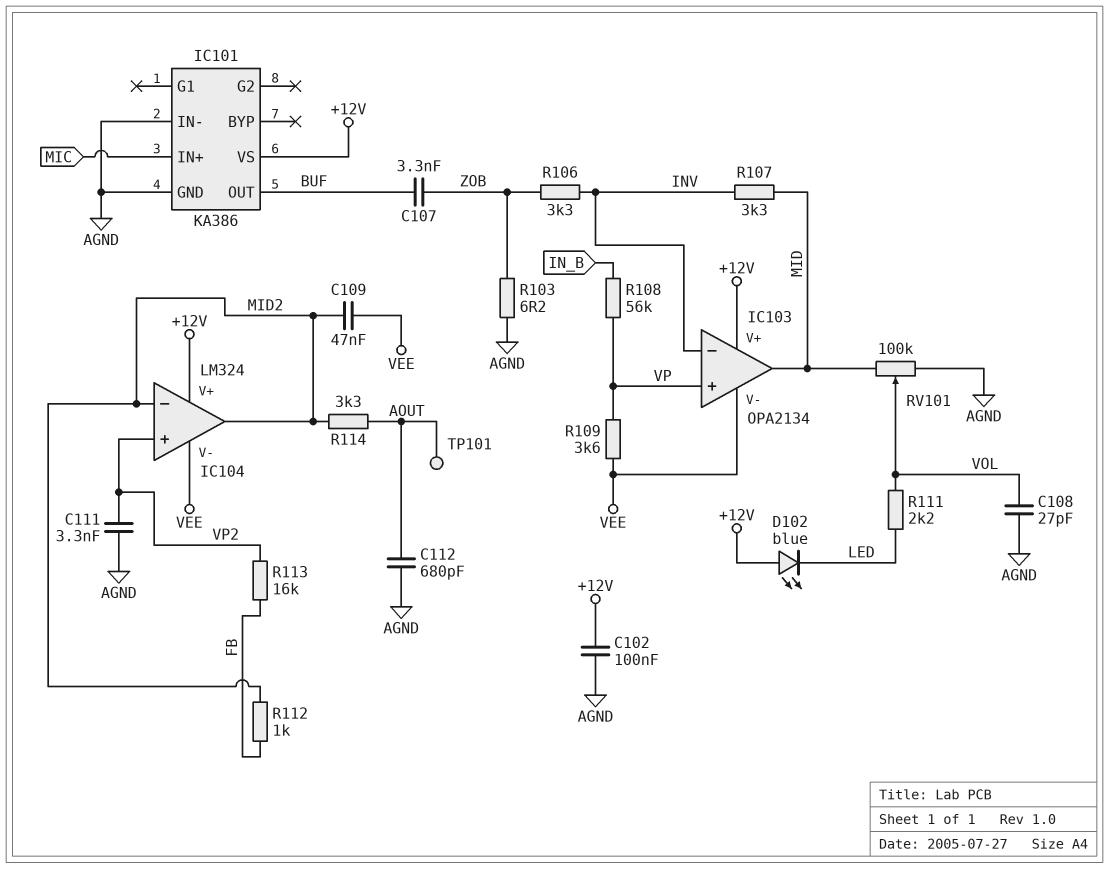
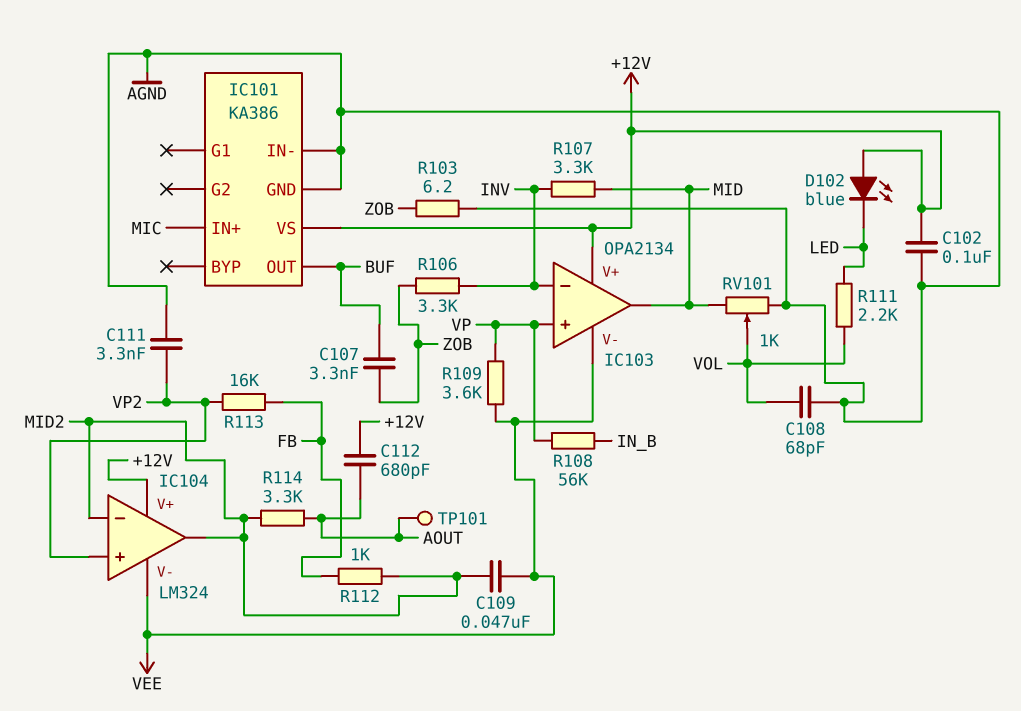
C108: 27pF (AGND, VOL) -> 68pF (AGND, VOL)
C112: 680pF (AGND, AOUT) -> 680pF (+12V, AOUT)
RV101: 100k (AGND, MID, wiper VOL) -> 1k (AGND, MID, wiper VOL)

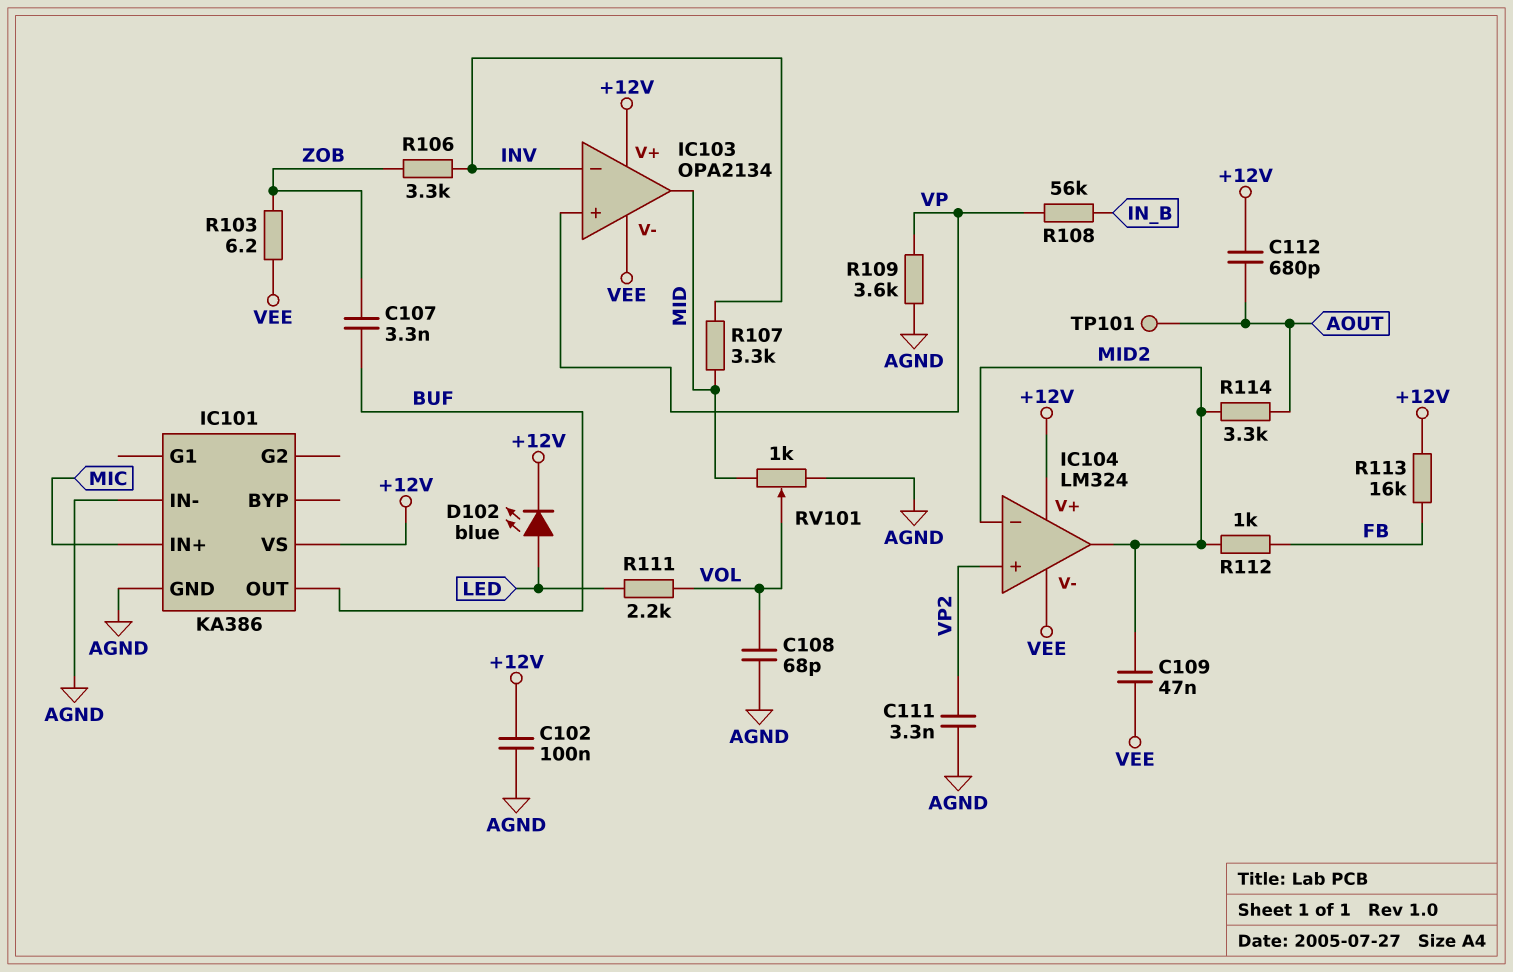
D102: LED blue (A +12V, K LED) -> LED blue (A LED, K +12V)
R103: 6.2 (AGND, ZOB) -> 6.2 (VEE, ZOB)
R109: 3.6k (VEE, VP) -> 3.6k (AGND, VP)
R113: 16k (FB, VP2) -> 16k (+12V, FB)

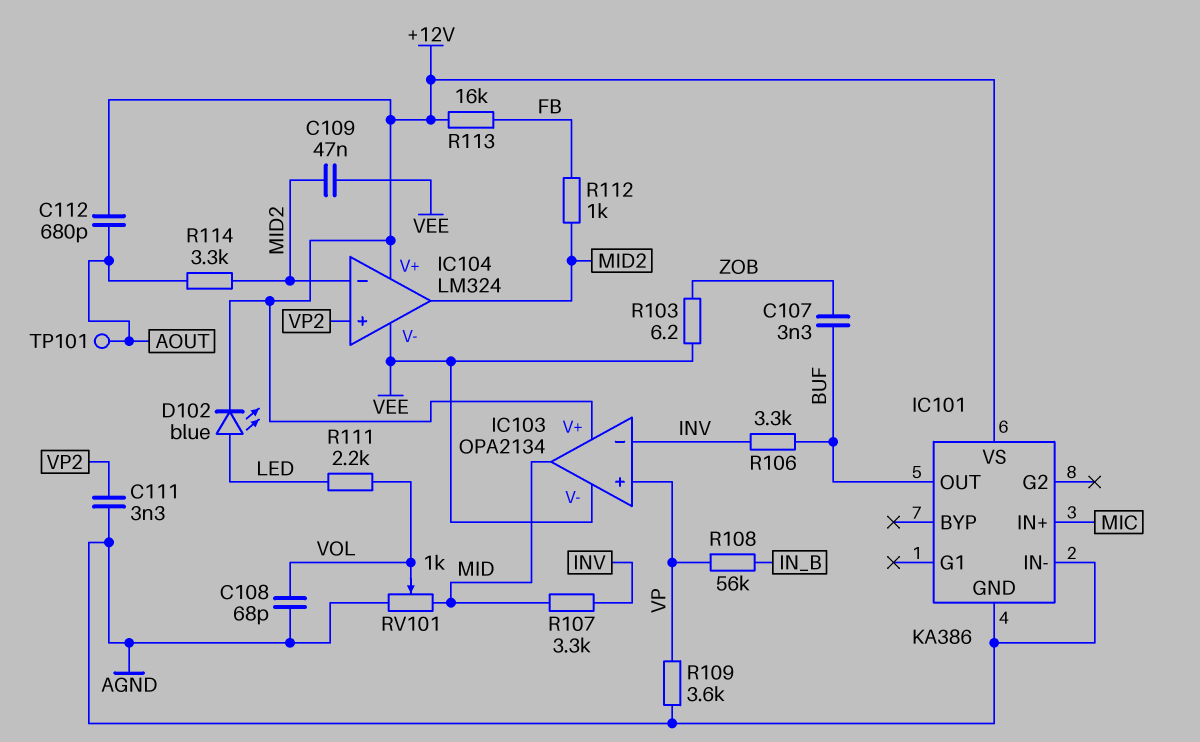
C102: 100nF (+12V, AGND) -> none
R106: 3.3k (INV, ZOB) -> 3.3k (BUF, INV)

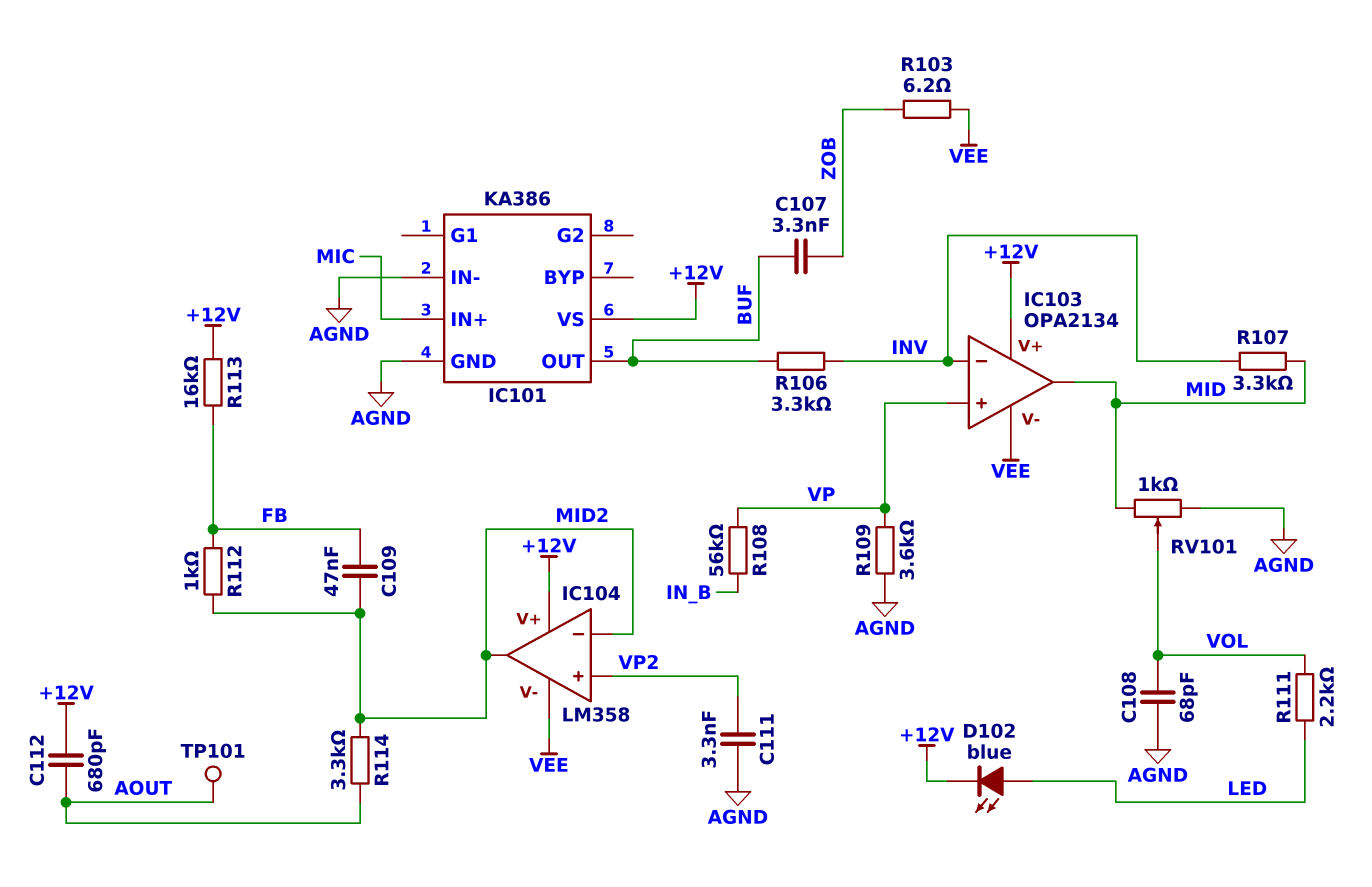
C109: 47nF (MID2, VEE) -> 47nF (FB, MID2)
IC104: LM324 -> LM358

